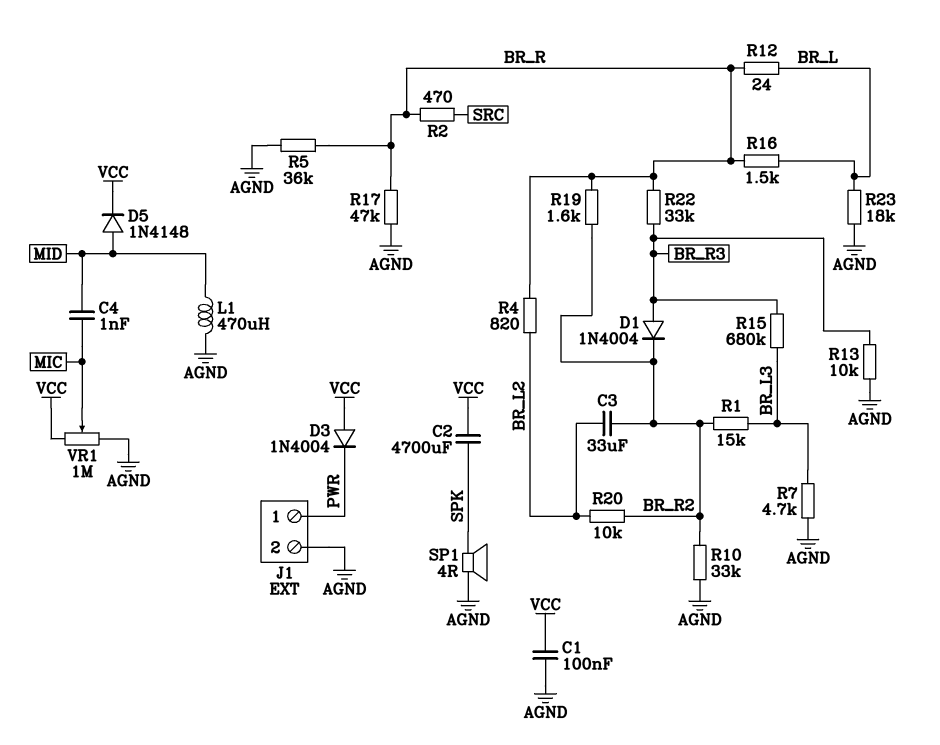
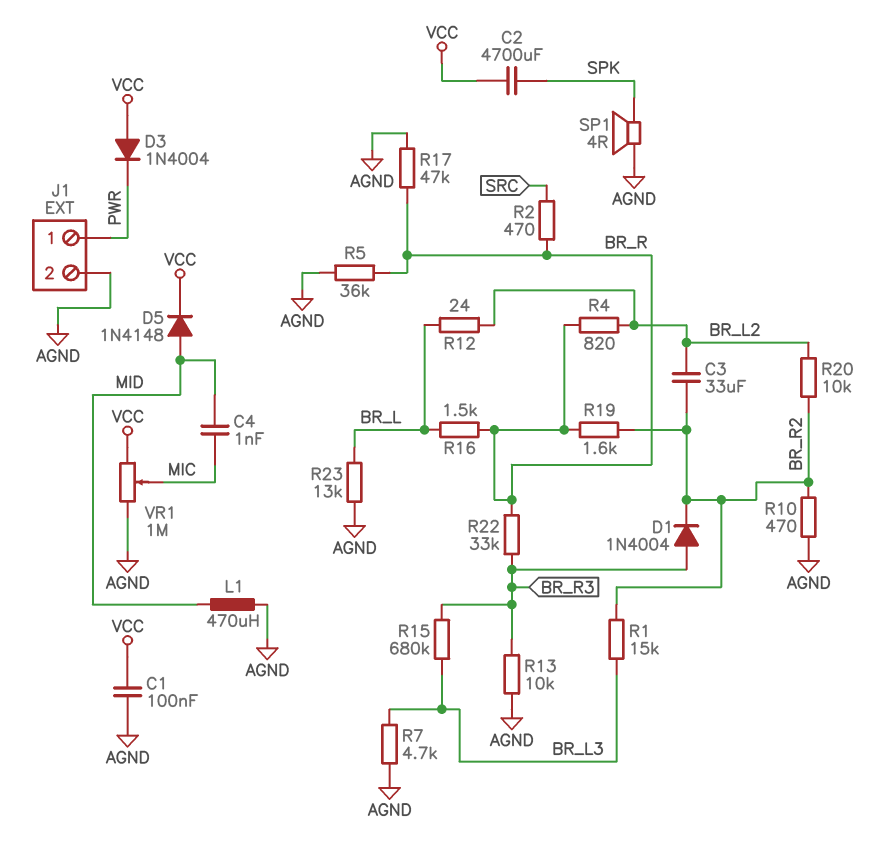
R10: 33k (AGND, BR_R2) -> 470 (AGND, BR_R2)
R12: 24 (BR_L, BR_R) -> 24 (BR_L, BR_L2)
R23: 18k (AGND, BR_L) -> 13k (AGND, BR_L)

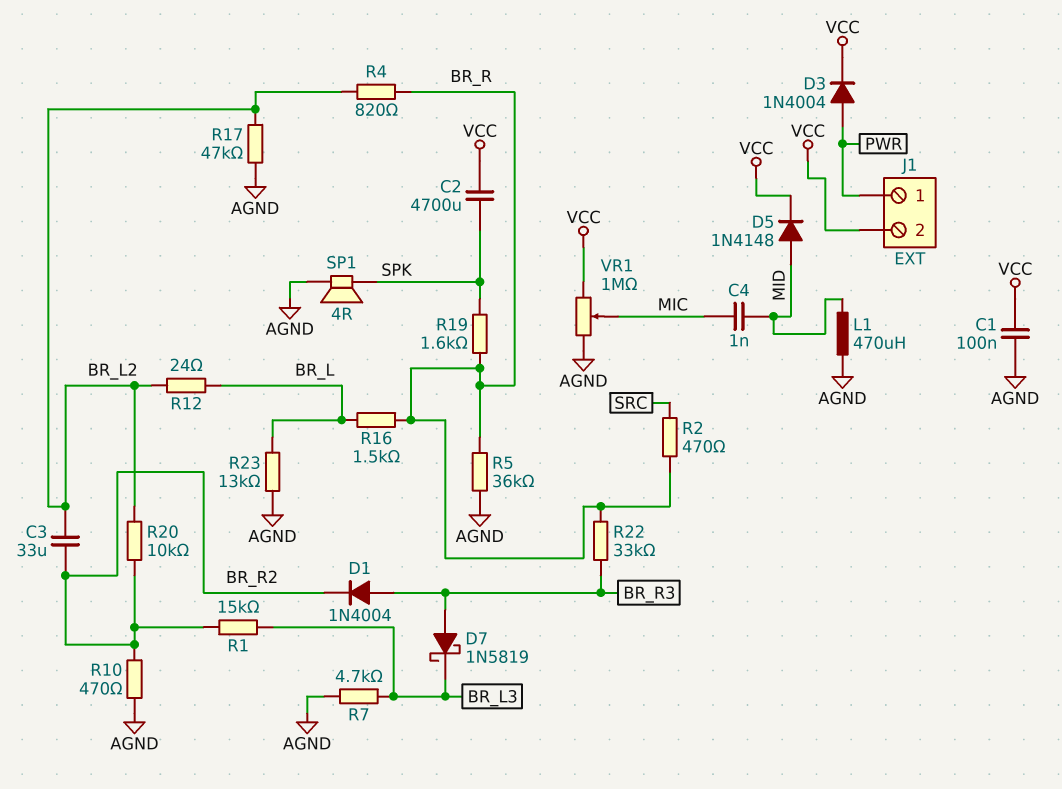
D3: diode 1N4004 (A VCC, K PWR) -> diode 1N4004 (A PWR, K VCC)
D7: none -> schottky 1N5819 (A BR_R3, K BR_L3)
J1 pin 2: AGND -> VCC
R13: 10k (AGND, BR_R3) -> none
R15: 680k (BR_L3, BR_R3) -> none
R17: 47k (AGND, BR_R) -> 47k (AGND, BR_L2)
R19: 1.6k (BR_R, BR_R2) -> 1.6k (BR_R, SPK)

